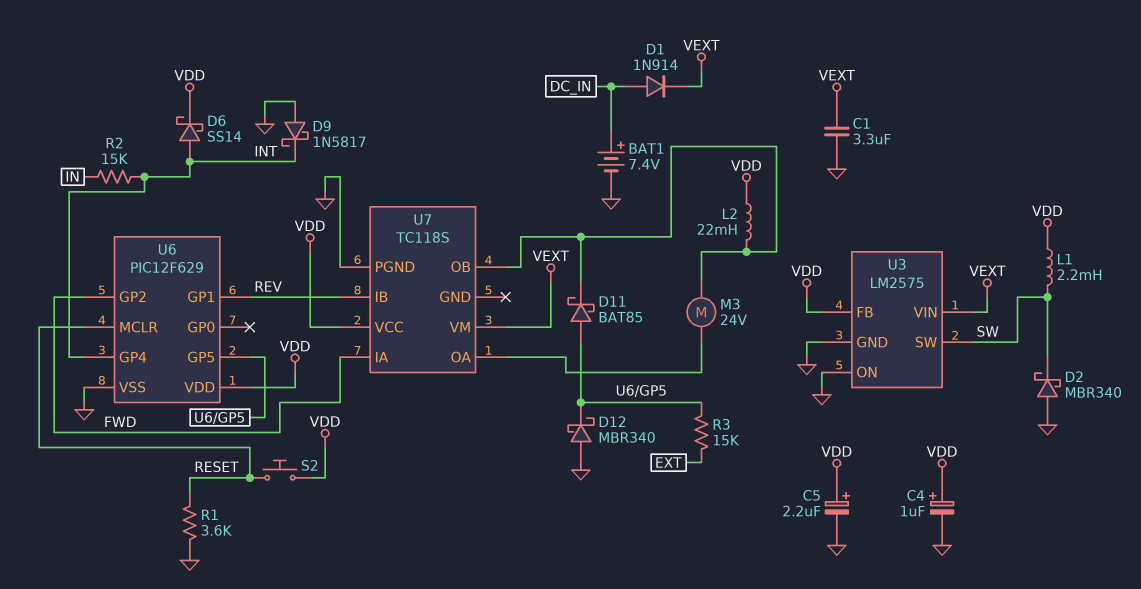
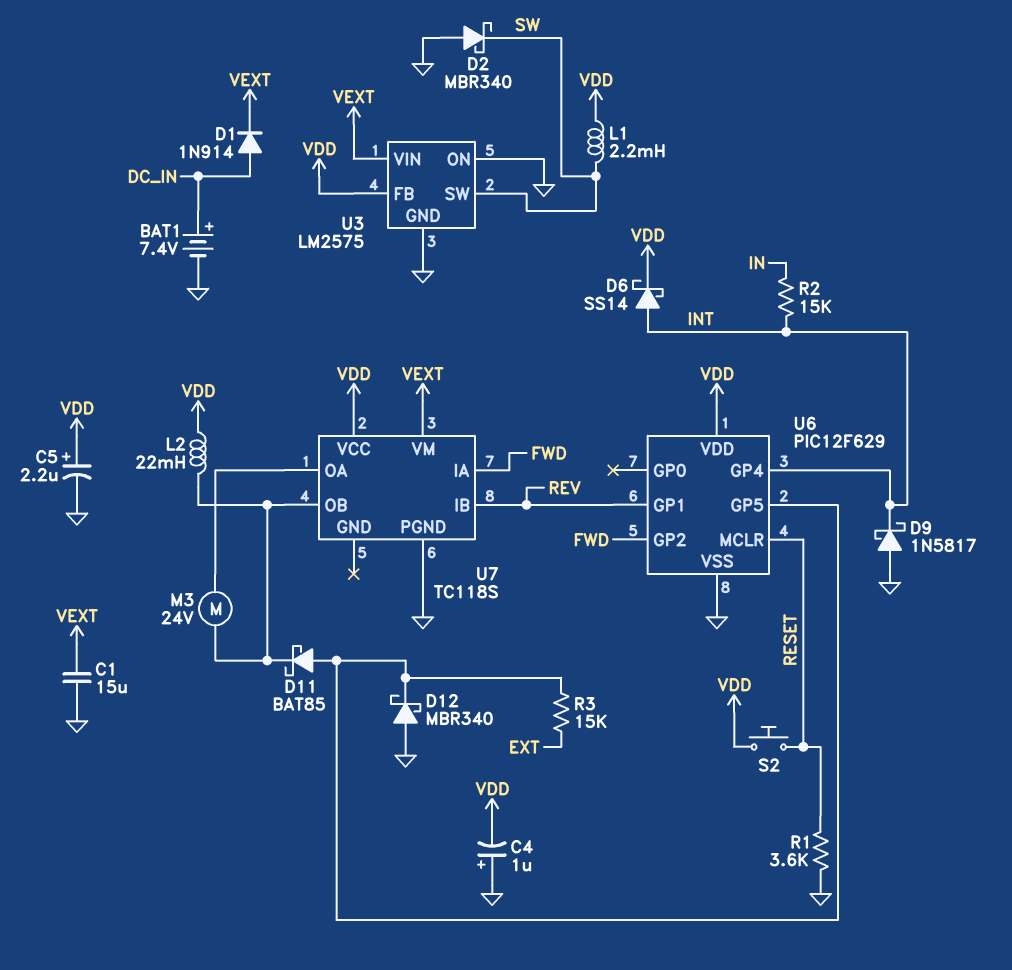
C1: 3.3uF (GND, VEXT) -> 15uF (GND, VEXT)
C4: 1uF (plus VDD, minus GND) -> 1uF (plus GND, minus VDD)

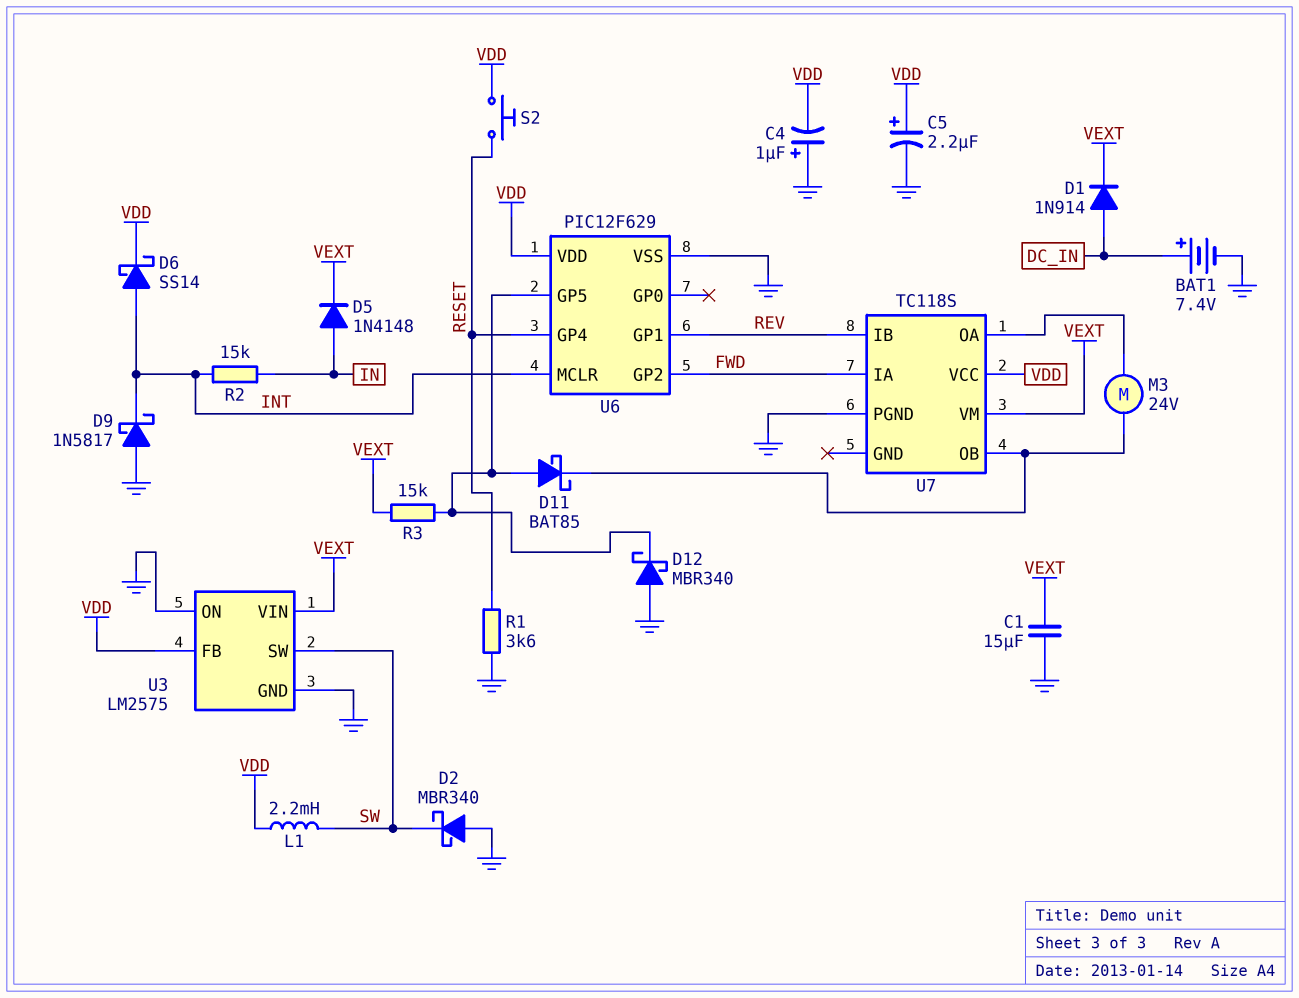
D5: none -> diode 1N4148 (A IN, K VEXT)
L2: 22mH (U7/OB, VDD) -> none
R3: 15k (EXT, U6/GP5) -> 15k (U6/GP5, VEXT)
U6 pin GP4: INT -> RESET
U6 pin MCLR: RESET -> INT

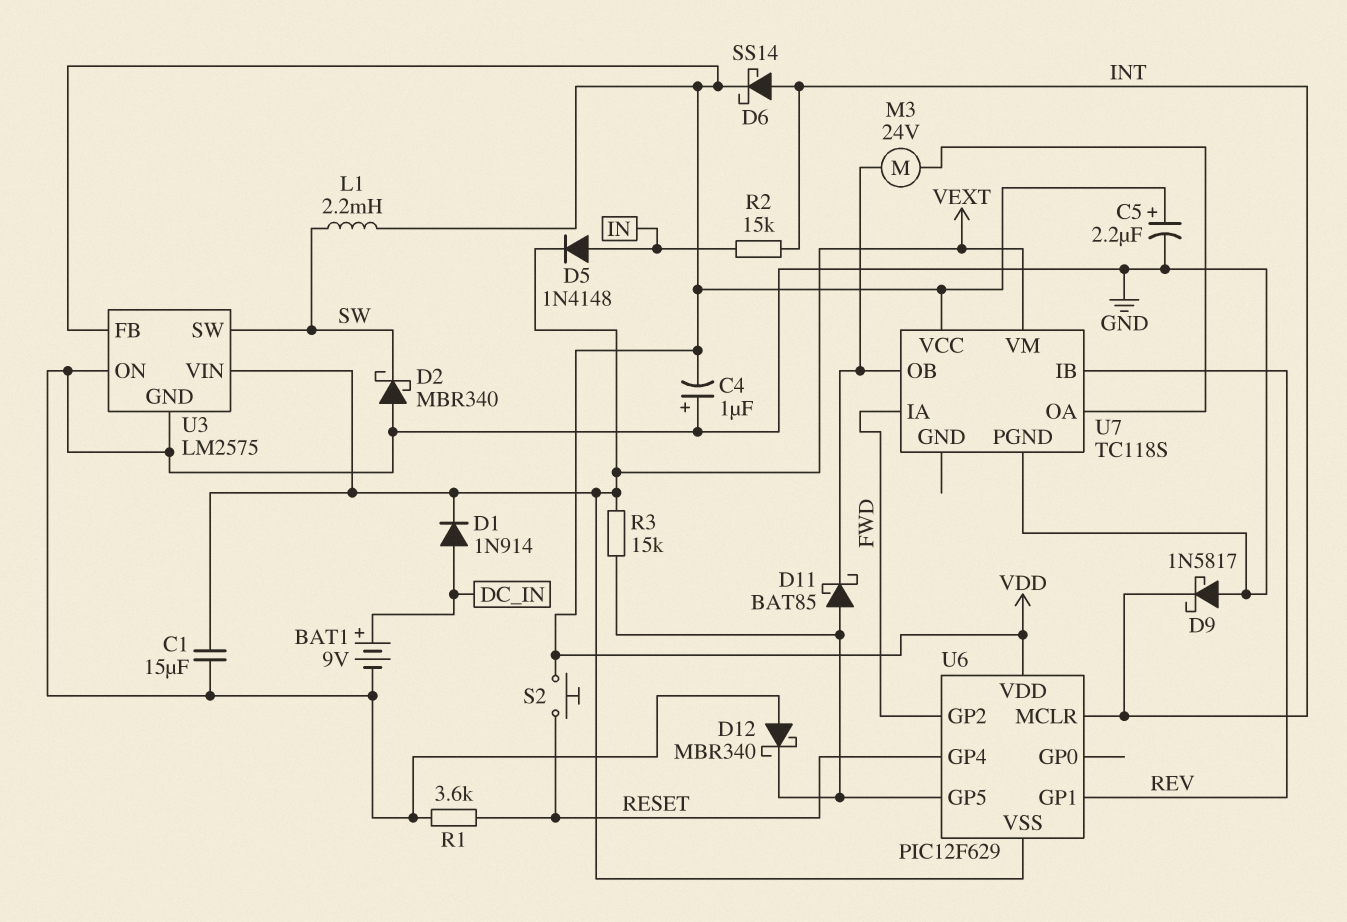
BAT1: 7.4V (plus DC_IN, minus GND) -> 9V (plus DC_IN, minus GND)
U6 pin VSS: GND -> VEXT

